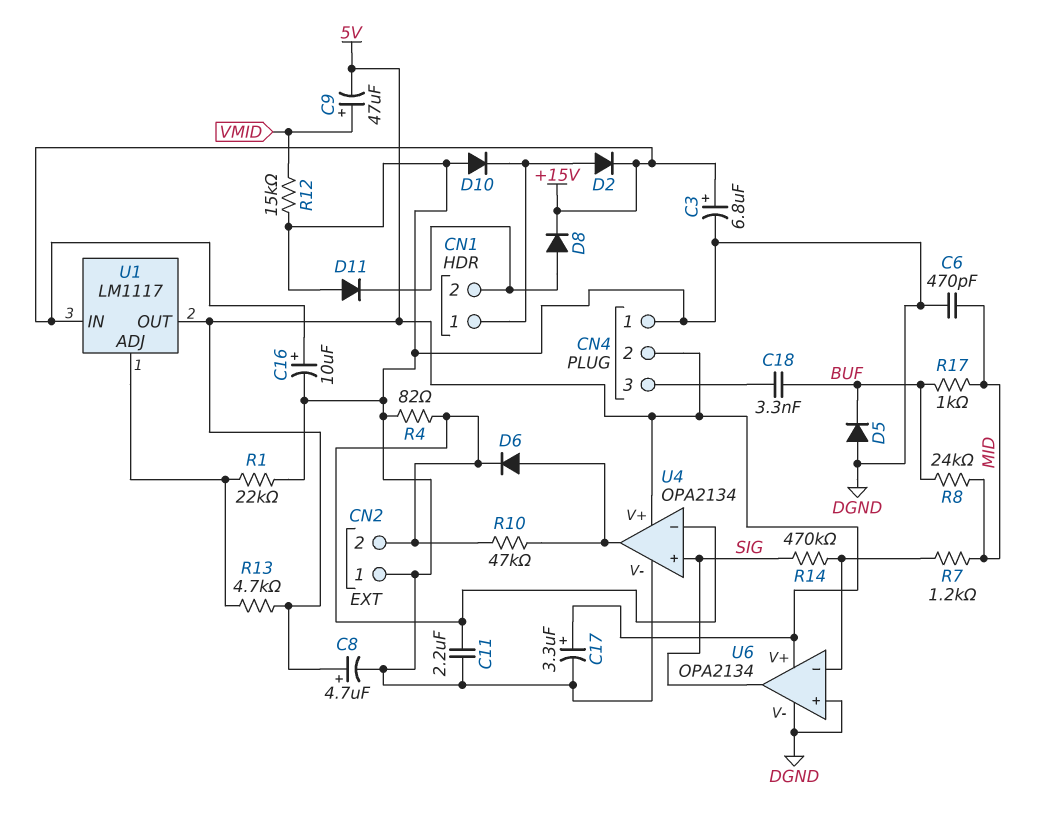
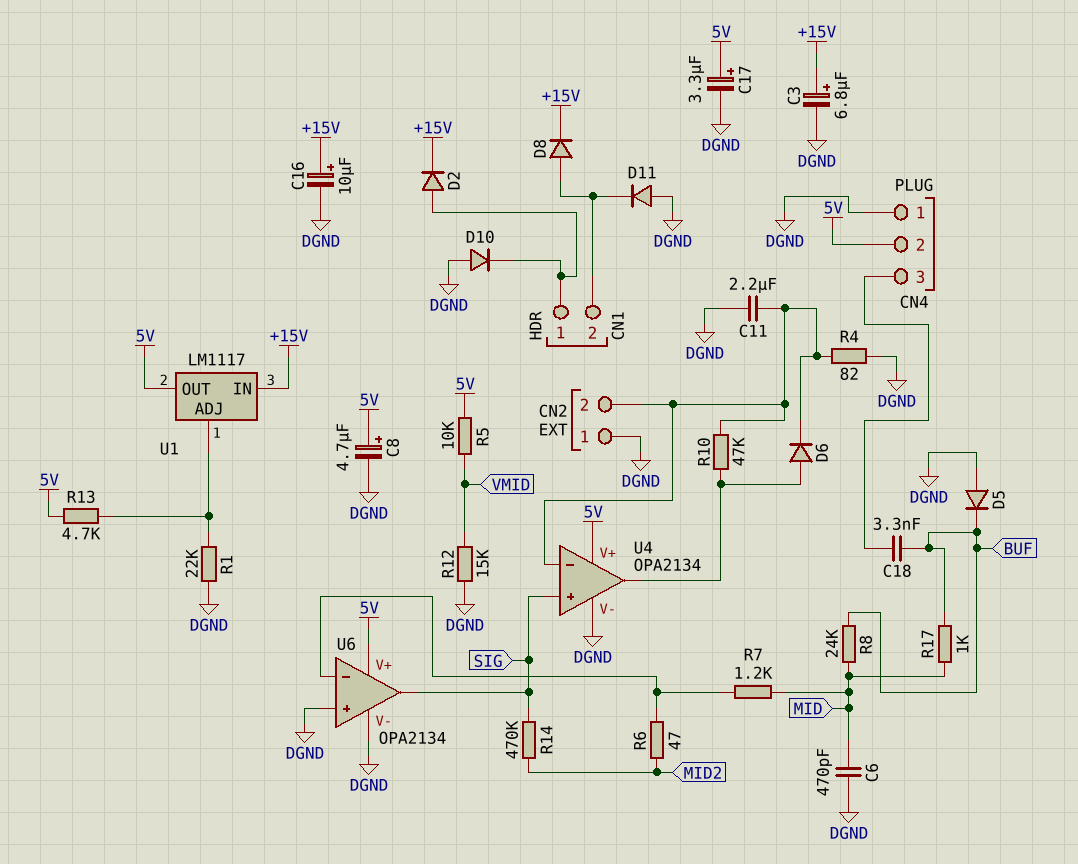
C9: 47uF (plus VMID, minus 5V) -> none
R5: none -> 10k (5V, VMID)
R6: none -> 47 (MID2, U6/in-)
R14: 470k (SIG, U6/in-) -> 470k (MID2, SIG)

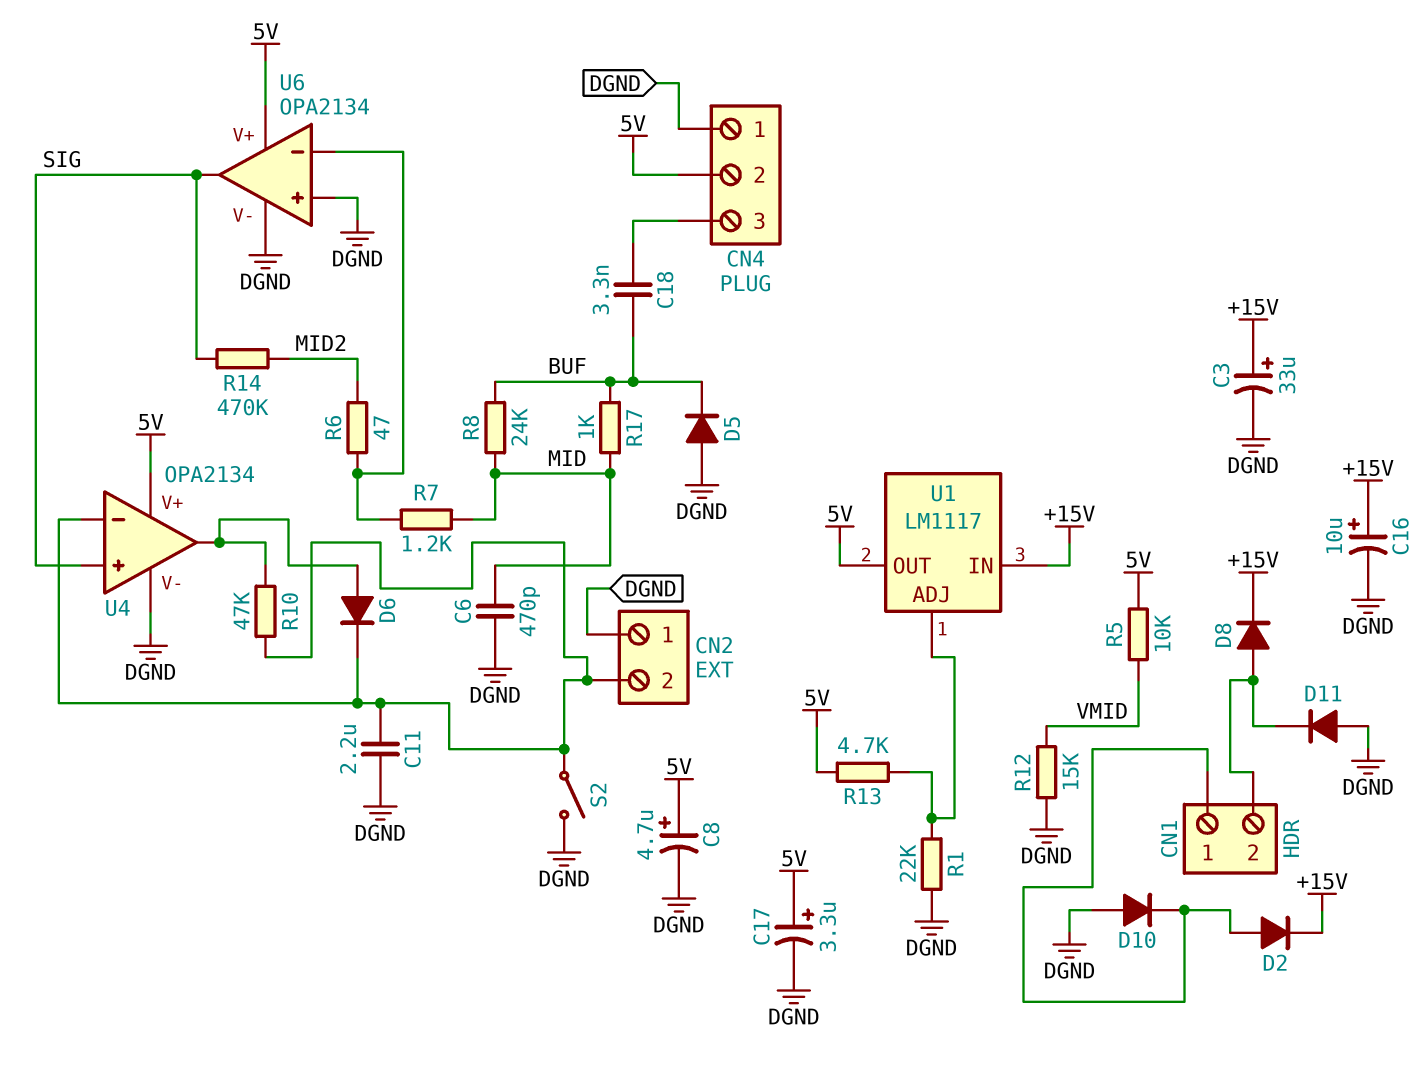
C3: 6.8uF (plus +15V, minus DGND) -> 33uF (plus +15V, minus DGND)
R4: 82 (CN2/2, DGND) -> none
S2: none -> switch (CN2/2, DGND)

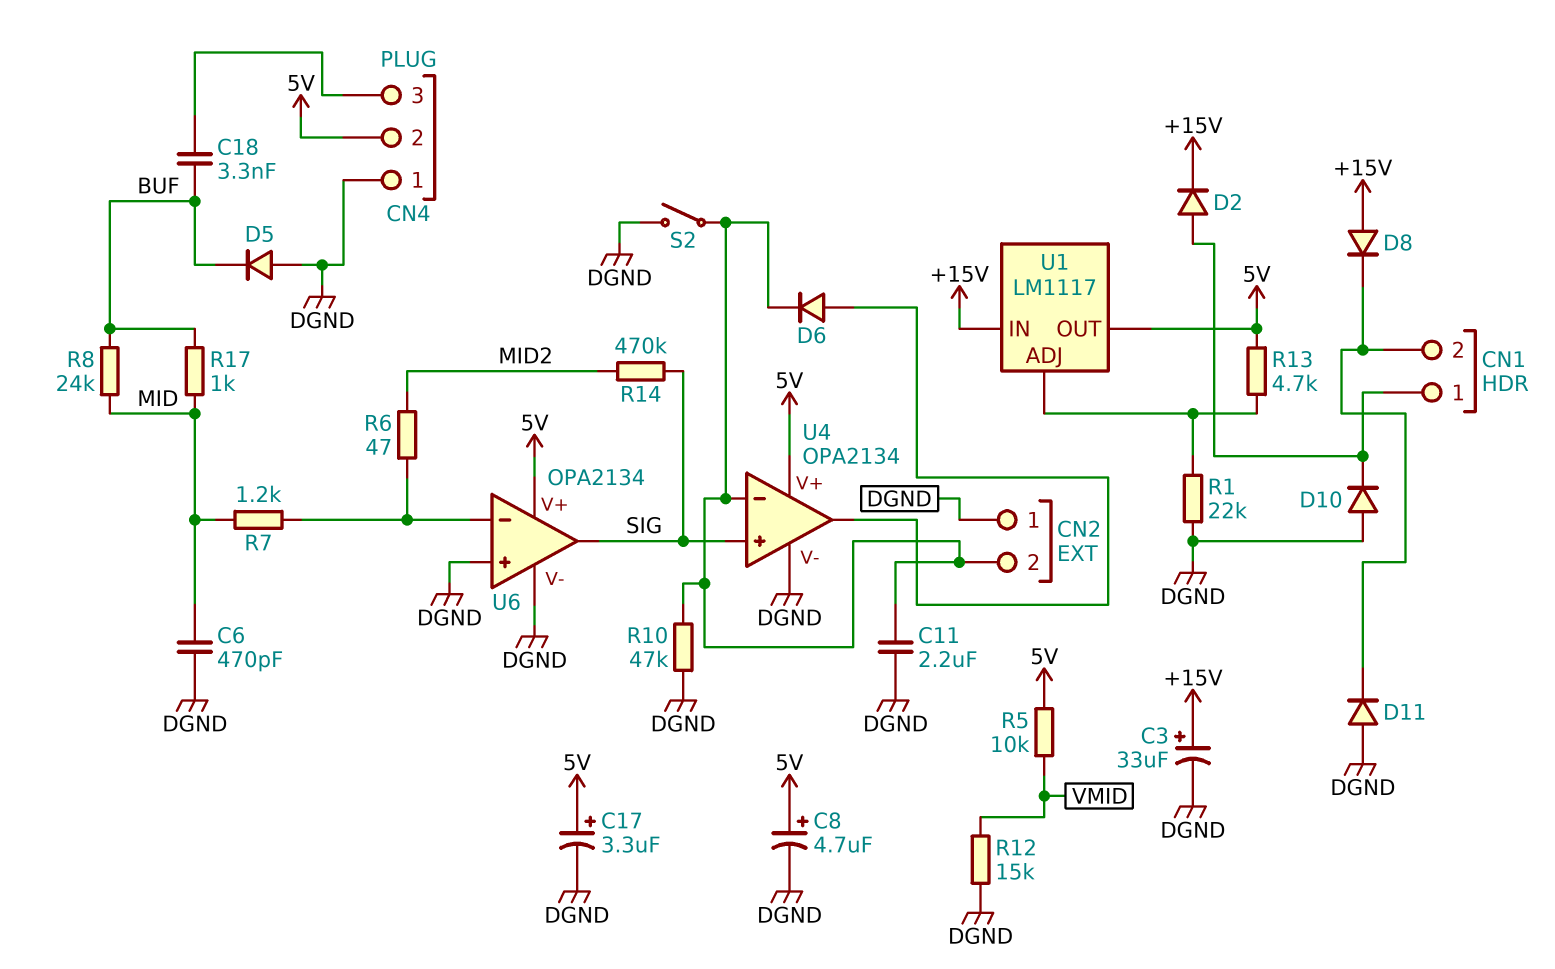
C16: 10uF (plus +15V, minus DGND) -> none
D8: diode (A CN1/2, K +15V) -> diode (A +15V, K CN1/2)
R10: 47k (CN2/2, U4/out) -> 47k (CN2/2, DGND)

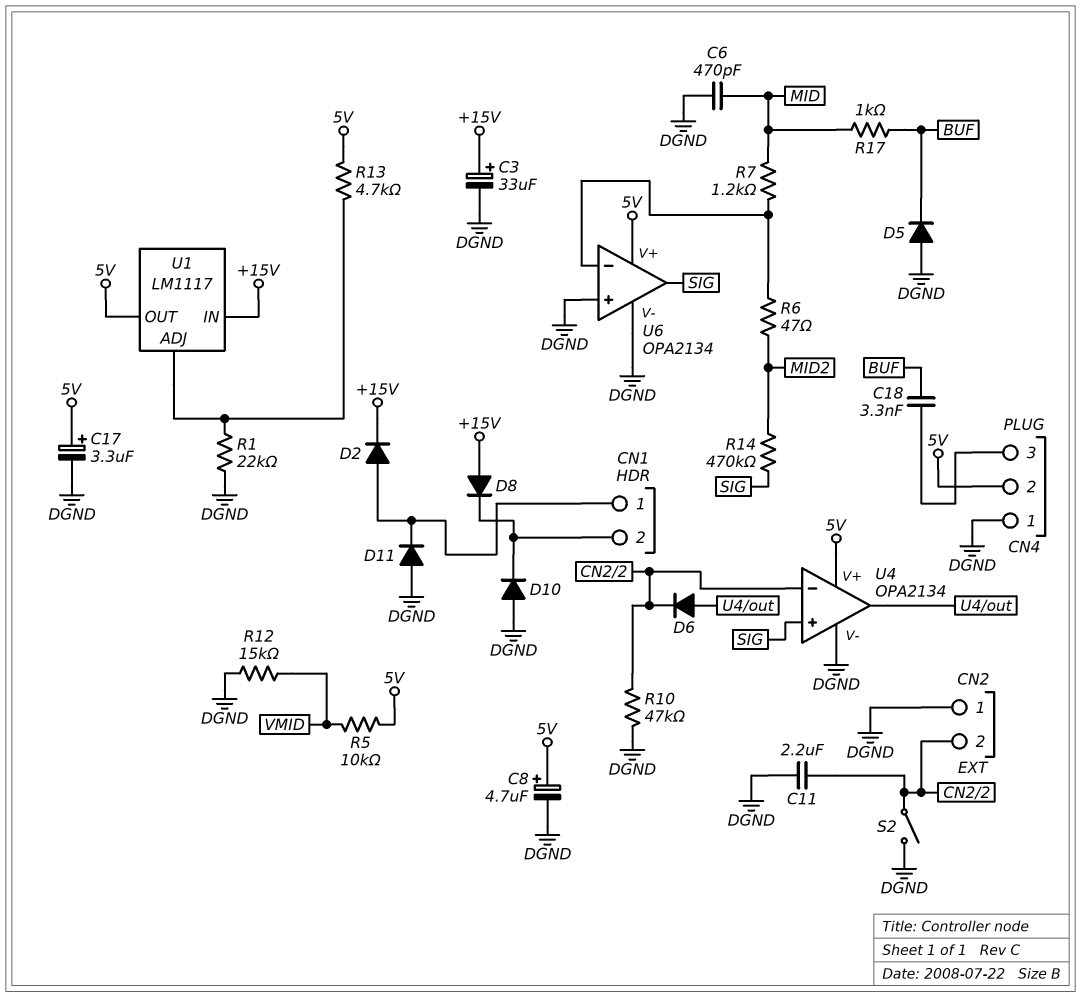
D10: diode (A DGND, K CN1/1) -> diode (A DGND, K CN1/2)
D11: diode (A DGND, K CN1/2) -> diode (A DGND, K CN1/1)
R8: 24k (BUF, MID) -> none

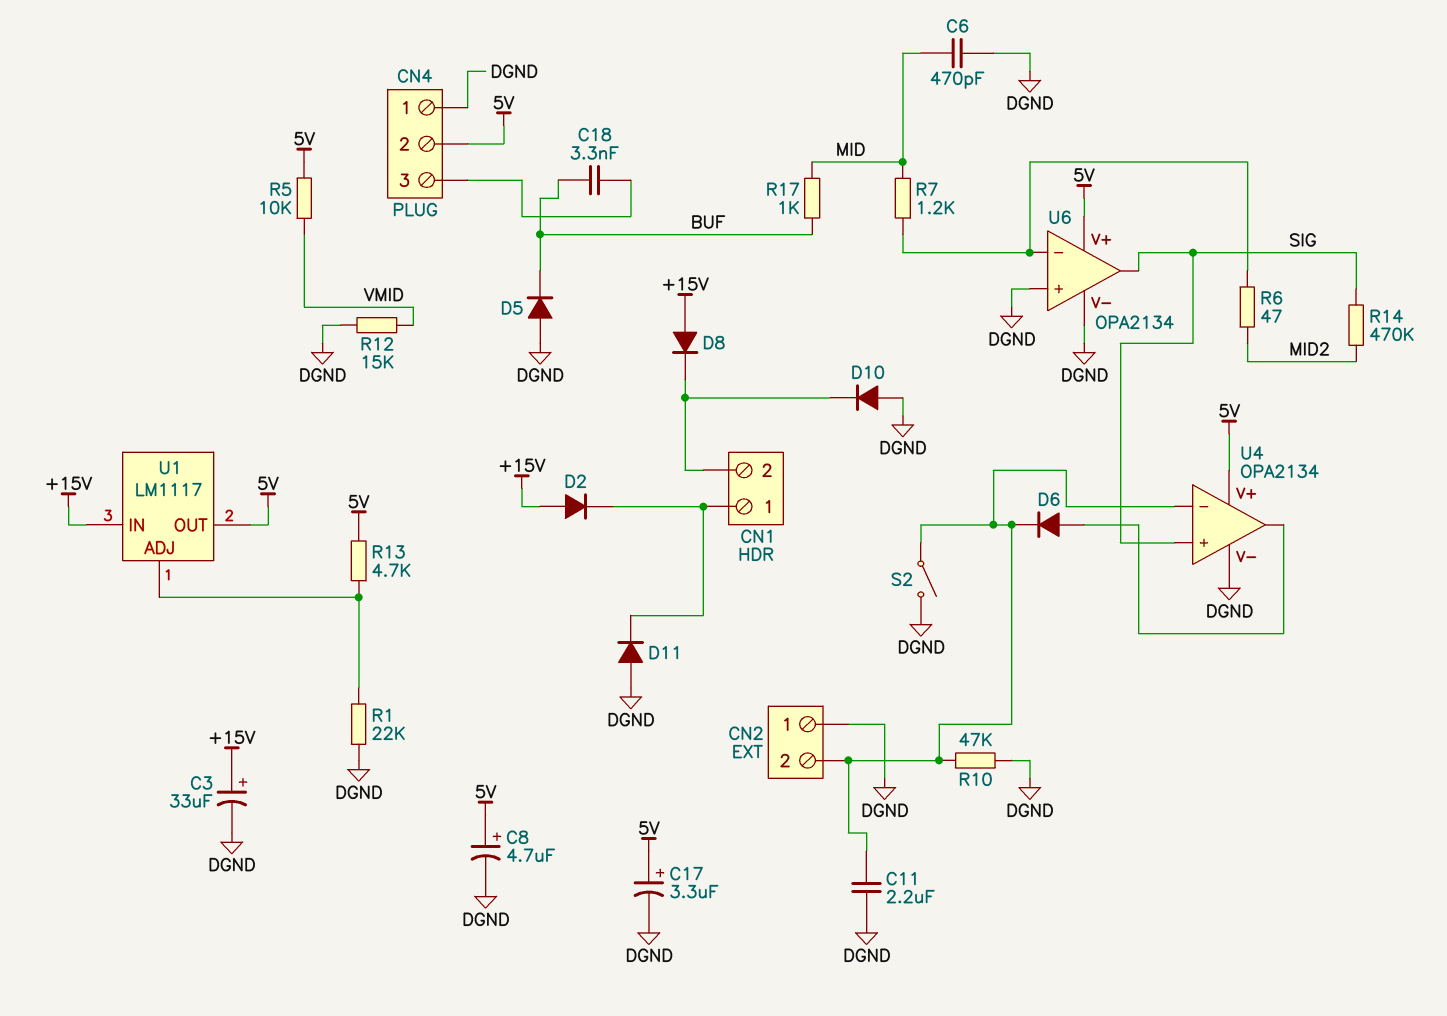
D2: diode (A CN1/1, K +15V) -> diode (A +15V, K CN1/1)

